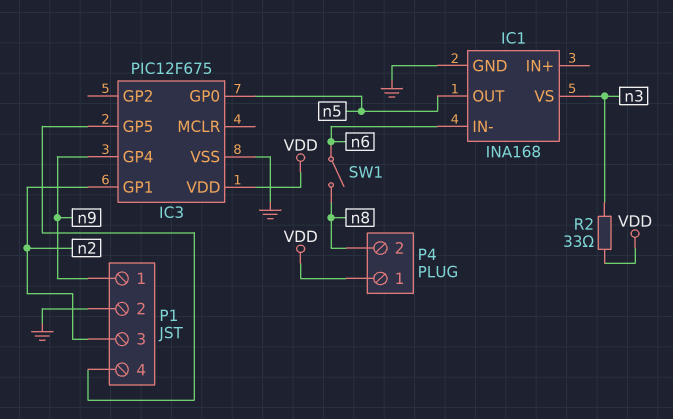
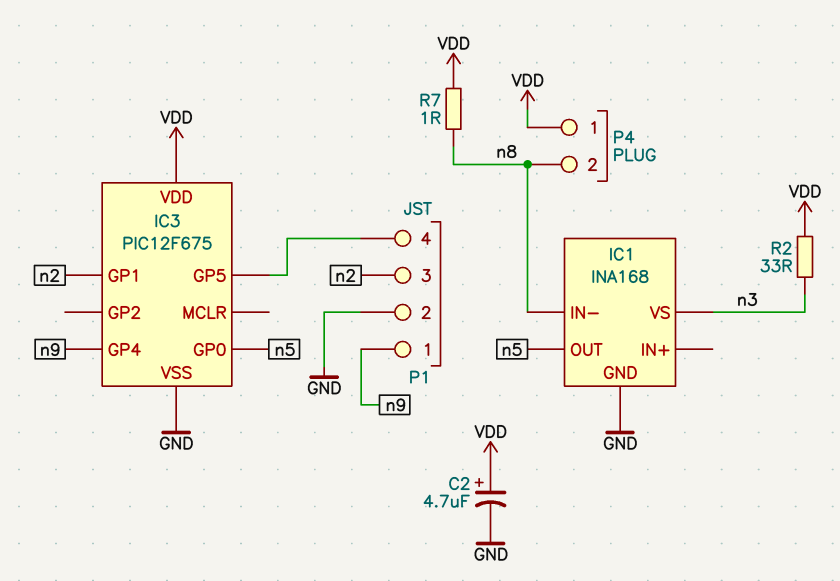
C2: none -> 4.7uF (plus VDD, minus GND)
IC1 pin IN-: n6 -> n8
R7: none -> 1 (VDD, n8)
SW1: switch (n6, n8) -> none

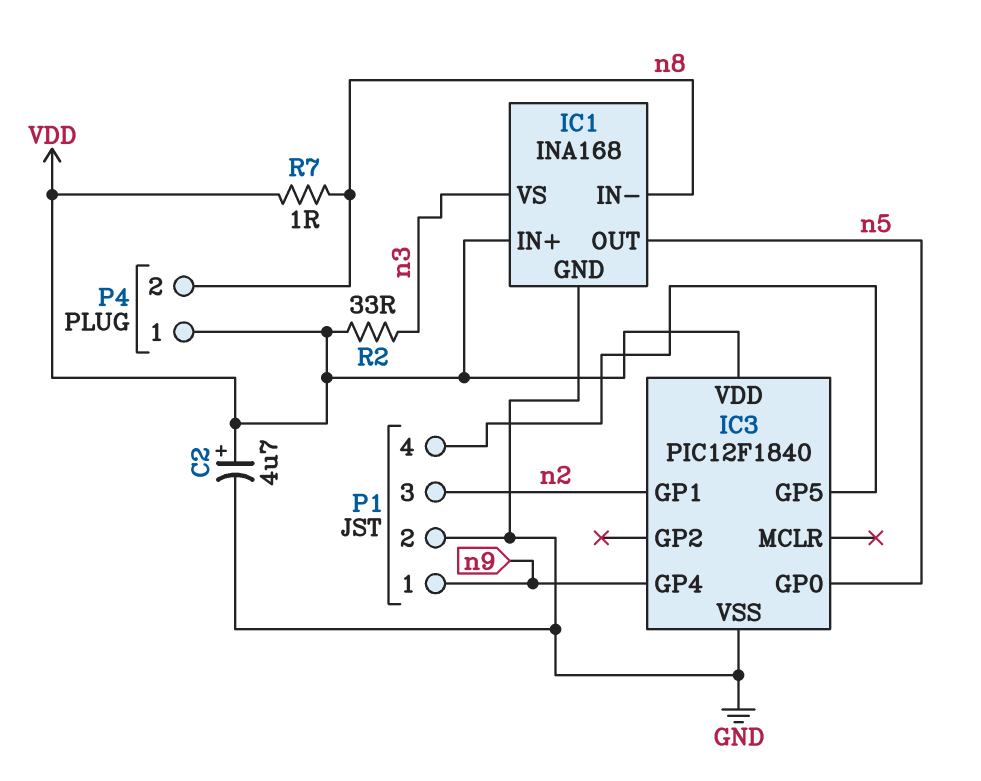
IC1 pin IN+: none -> VDD
IC3: PIC12F675 -> PIC12F1840

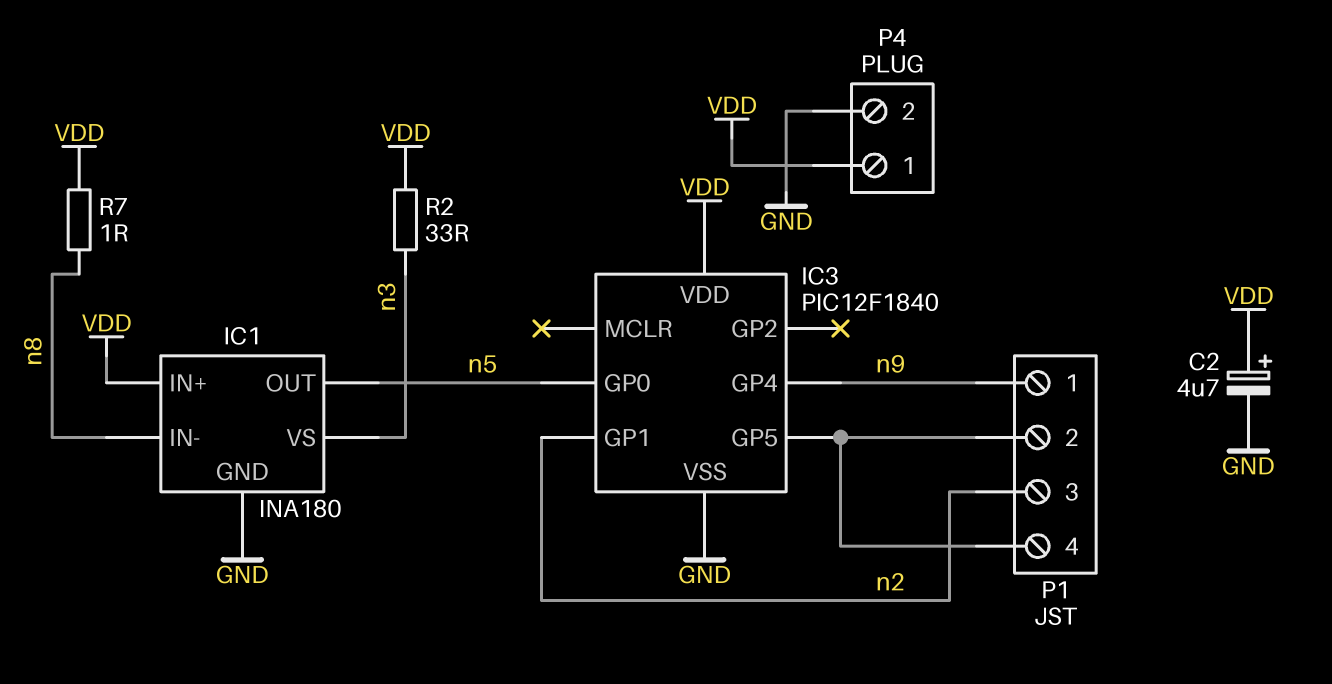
IC1: INA168 -> INA180
P1 pin 2: GND -> IC3/GP5
P4 pin 2: n8 -> GND

